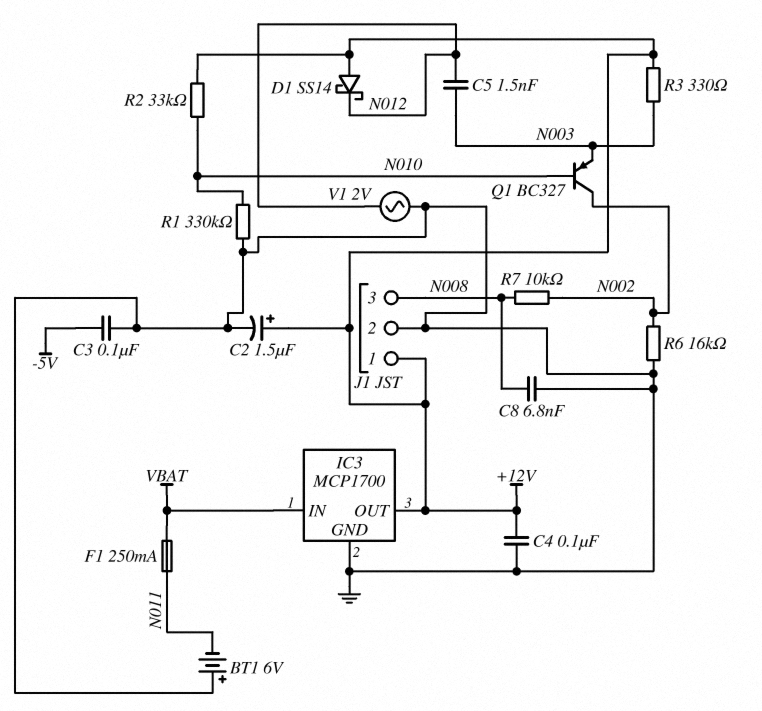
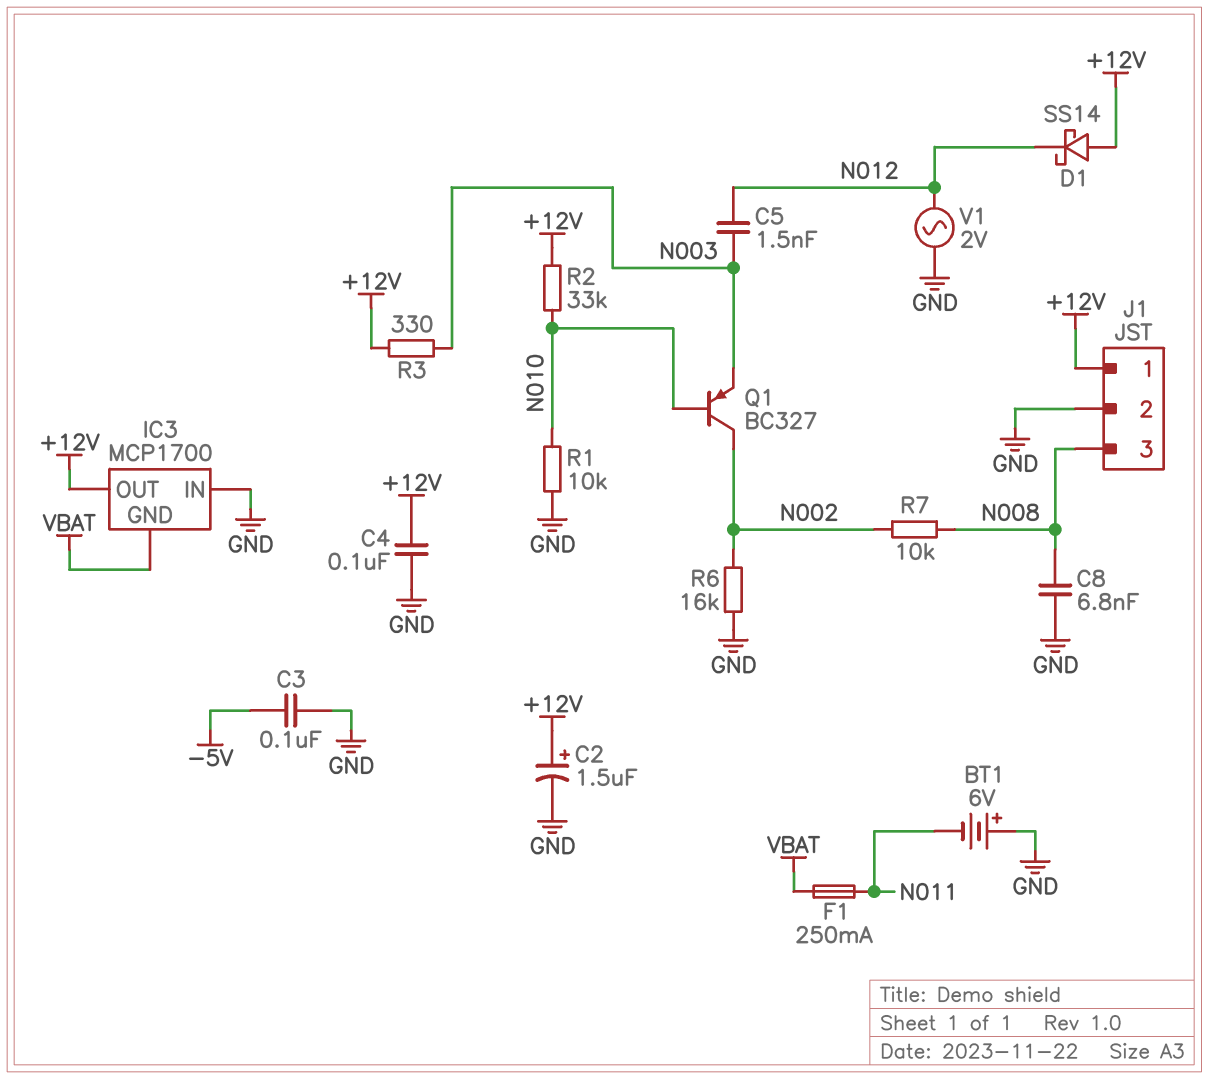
IC3 pin GND: GND -> VBAT
IC3 pin IN: VBAT -> GND
R1: 330k (GND, N010) -> 10k (GND, N010)

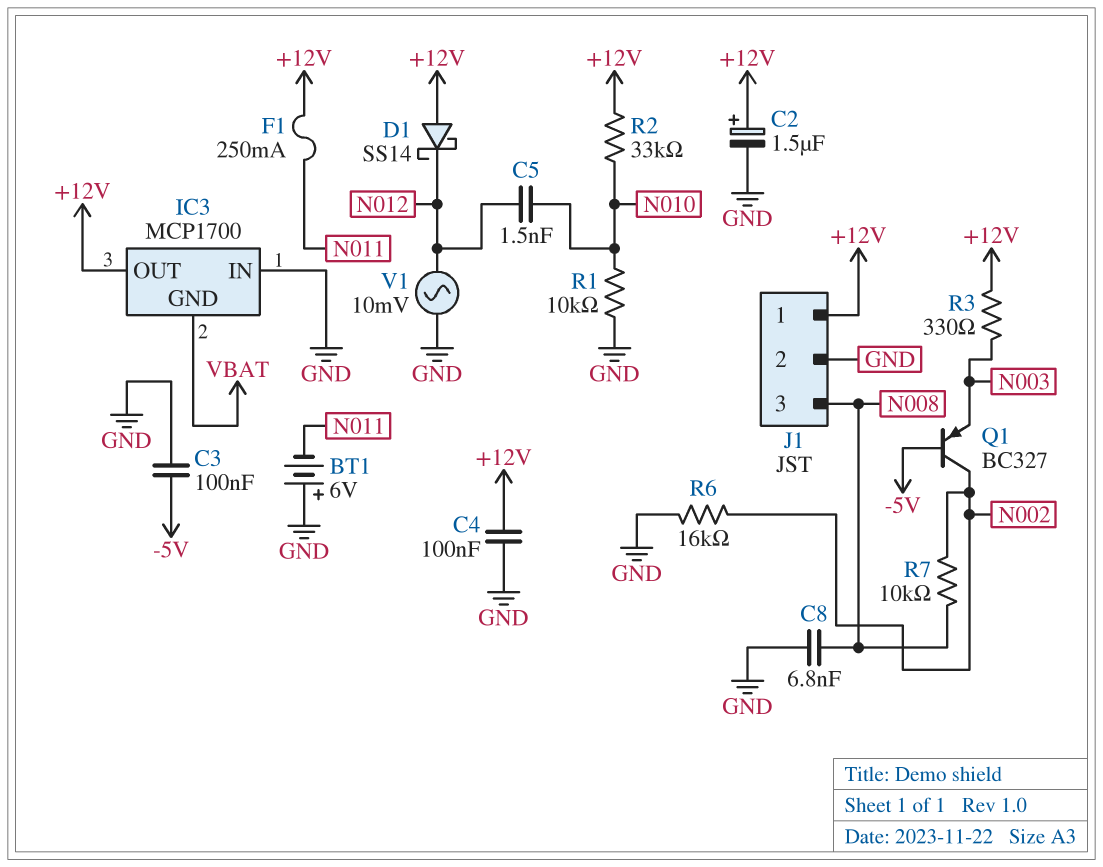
C5: 1.5nF (N003, N012) -> 1.5nF (N010, N012)
F1: 250mA (N011, VBAT) -> 250mA (+12V, N011)
Q1: PNP BC327 (B N010, C N002, E N003) -> PNP BC327 (B -5V, C N002, E N003)
V1: AC 2V (GND, N012) -> AC 10mV (GND, N012)

